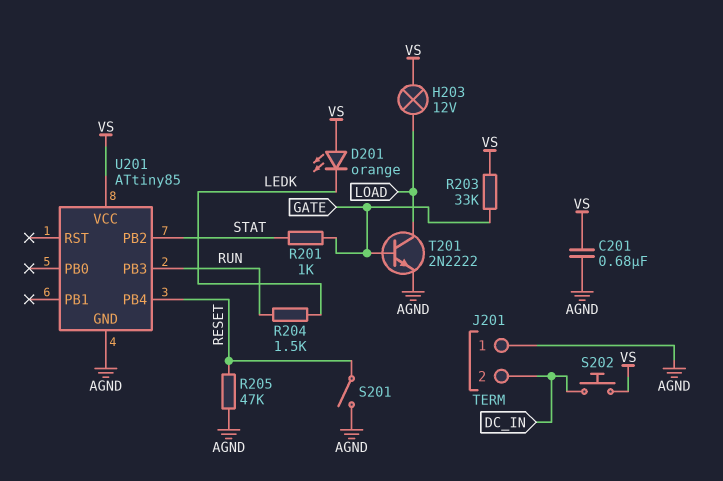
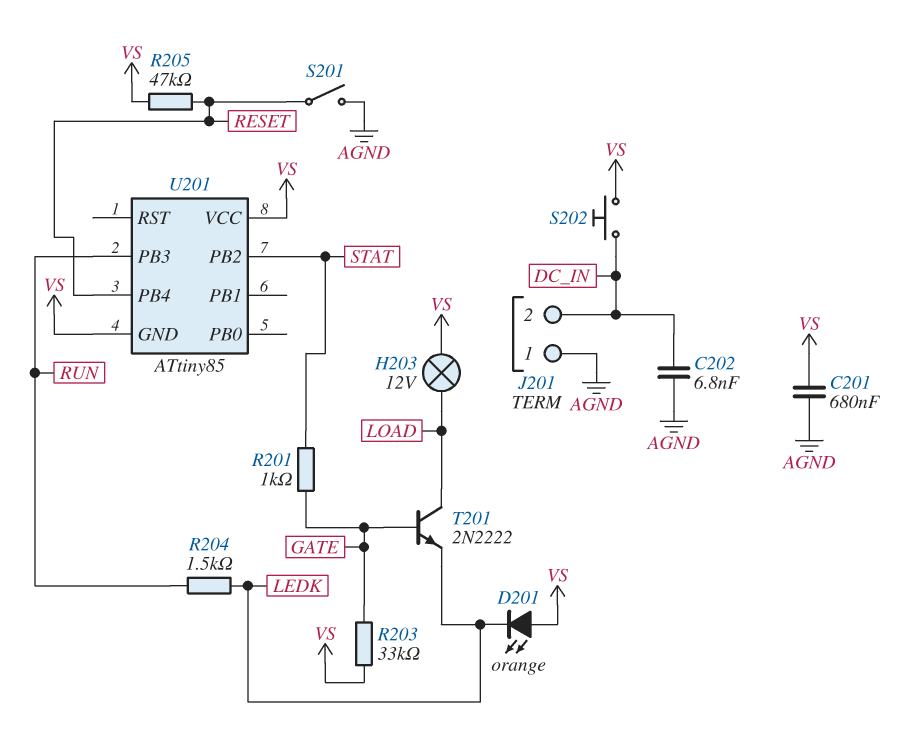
C202: none -> 6.8nF (AGND, DC_IN)
R205: 47k (AGND, RESET) -> 47k (RESET, VS)
T201: NPN 2N2222 (B GATE, C LOAD, E AGND) -> NPN 2N2222 (B GATE, C LOAD, E LEDK)
U201 pin GND: AGND -> VS

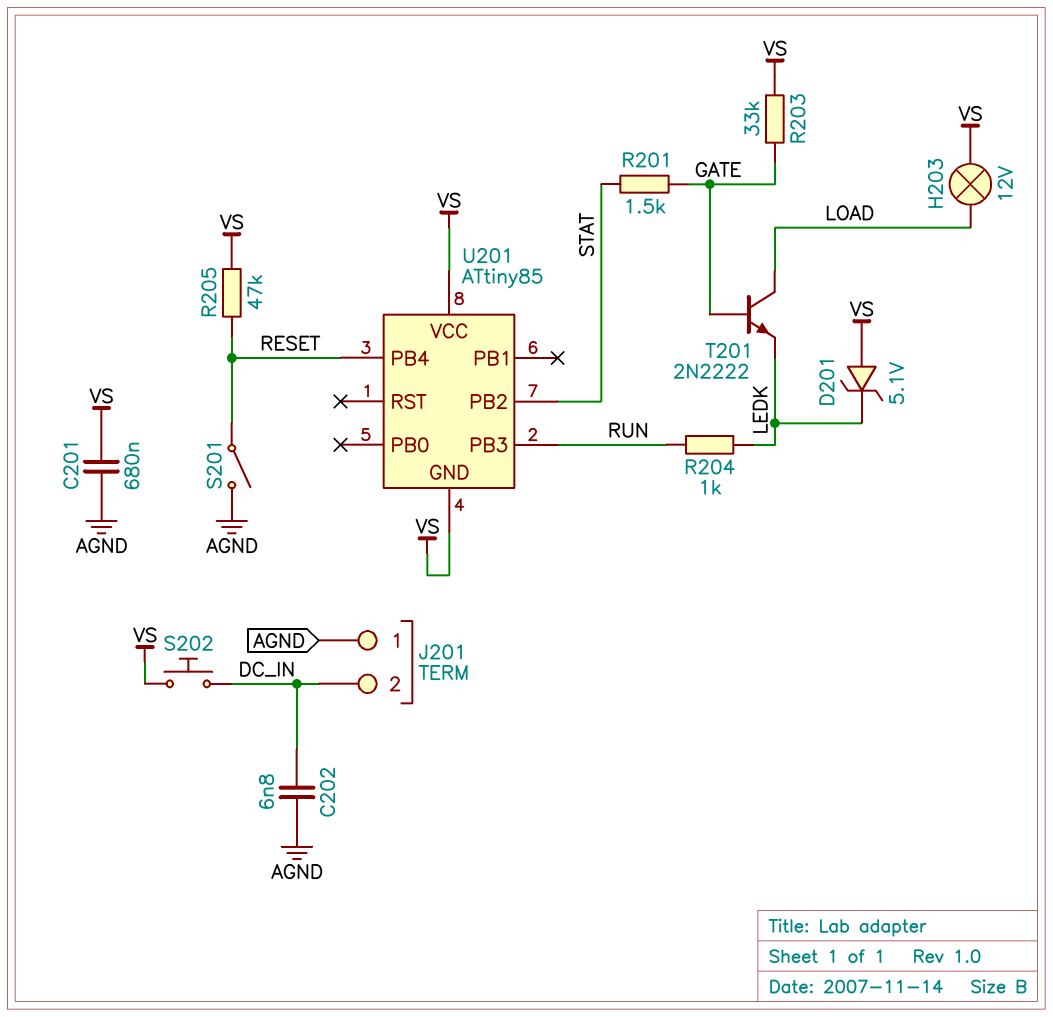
D201: LED orange (A VS, K LEDK) -> zener 5.1V (A VS, K LEDK)
R201: 1k (GATE, STAT) -> 1.5k (GATE, STAT)
R204: 1.5k (LEDK, RUN) -> 1k (LEDK, RUN)

